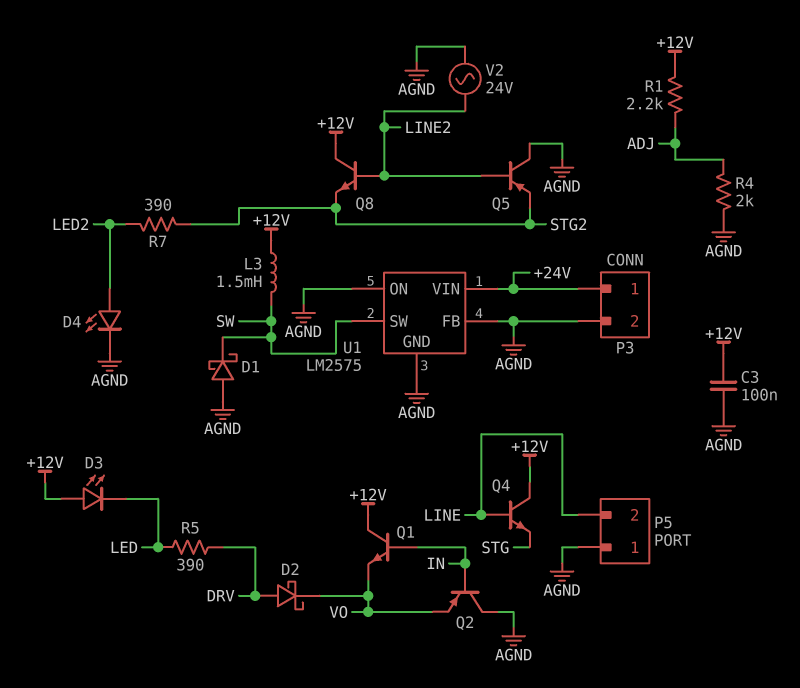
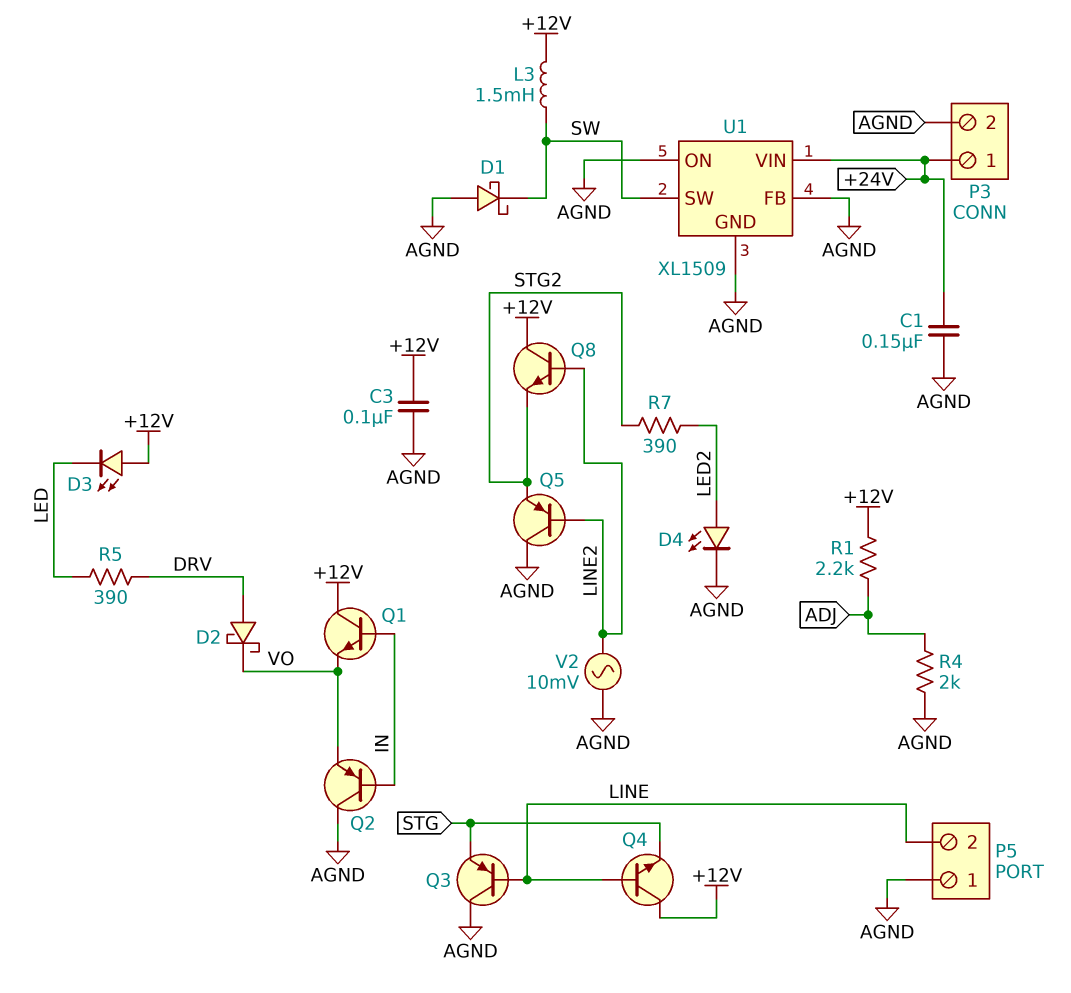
C1: none -> 150nF (+24V, AGND)
Q3: none -> PNP (B LINE, C AGND, E STG)
U1: LM2575 -> XL1509
V2: AC 24V (AGND, LINE2) -> AC 10mV (AGND, LINE2)

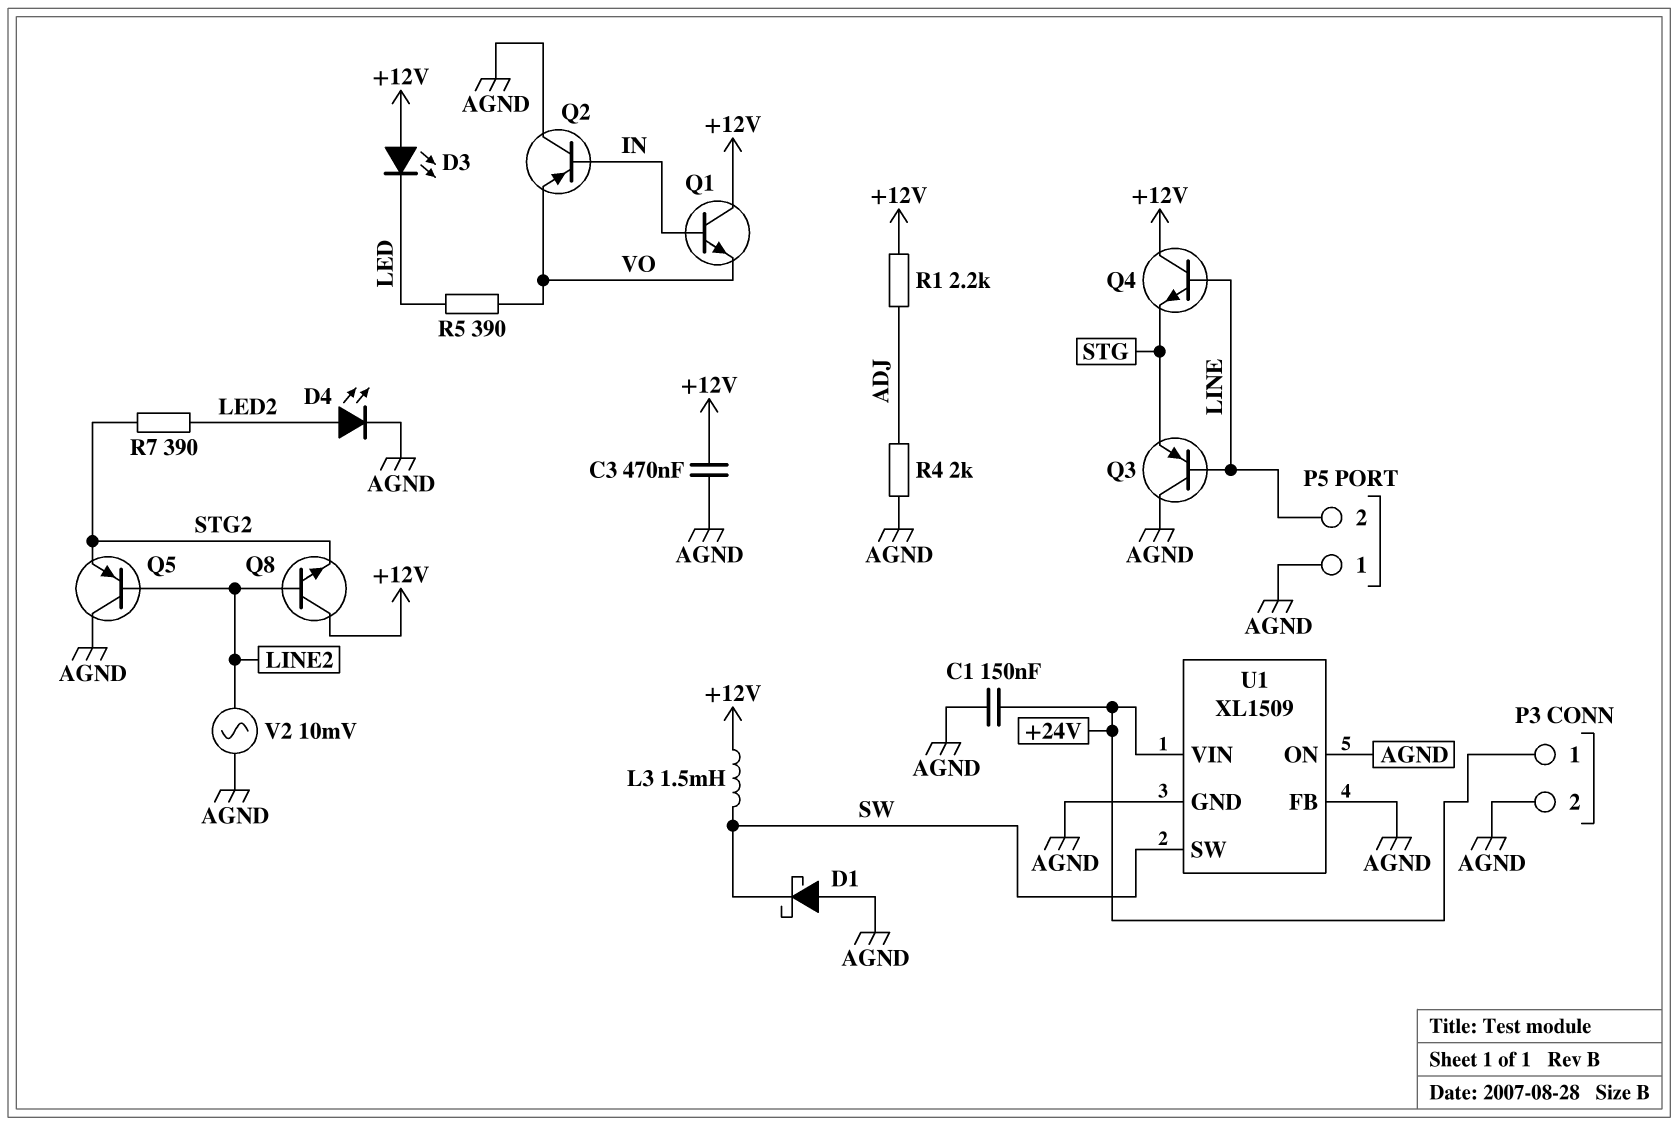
C3: 100nF (+12V, AGND) -> 470nF (+12V, AGND)
D2: schottky (A DRV, K VO) -> none
R5: 390 (DRV, LED) -> 390 (LED, VO)

